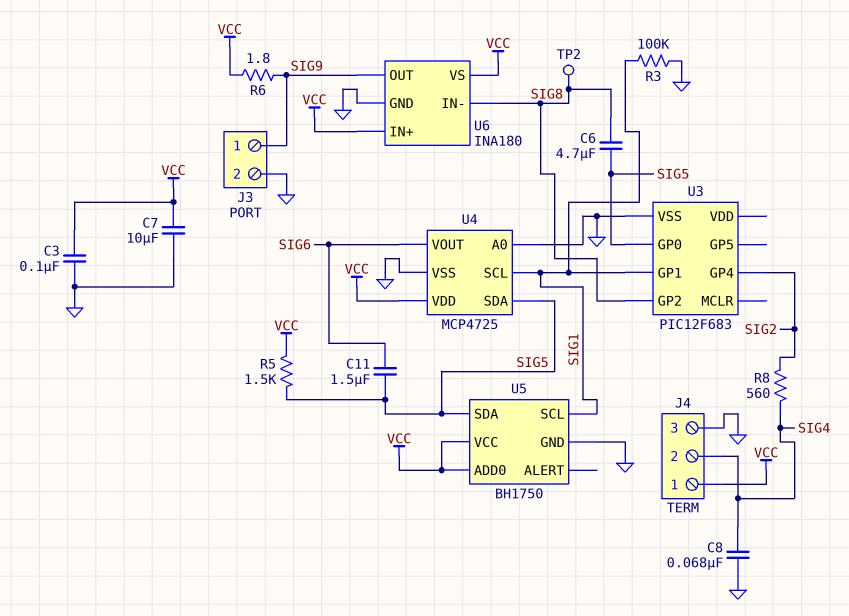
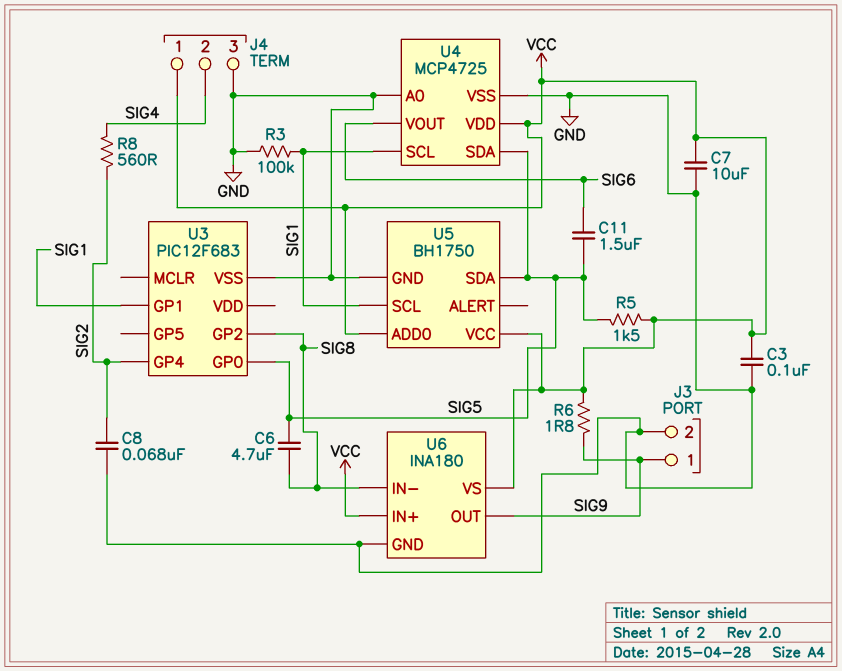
C8: 68nF (GND, SIG4) -> 68nF (GND, SIG2)
TP2: test point (SIG8) -> none

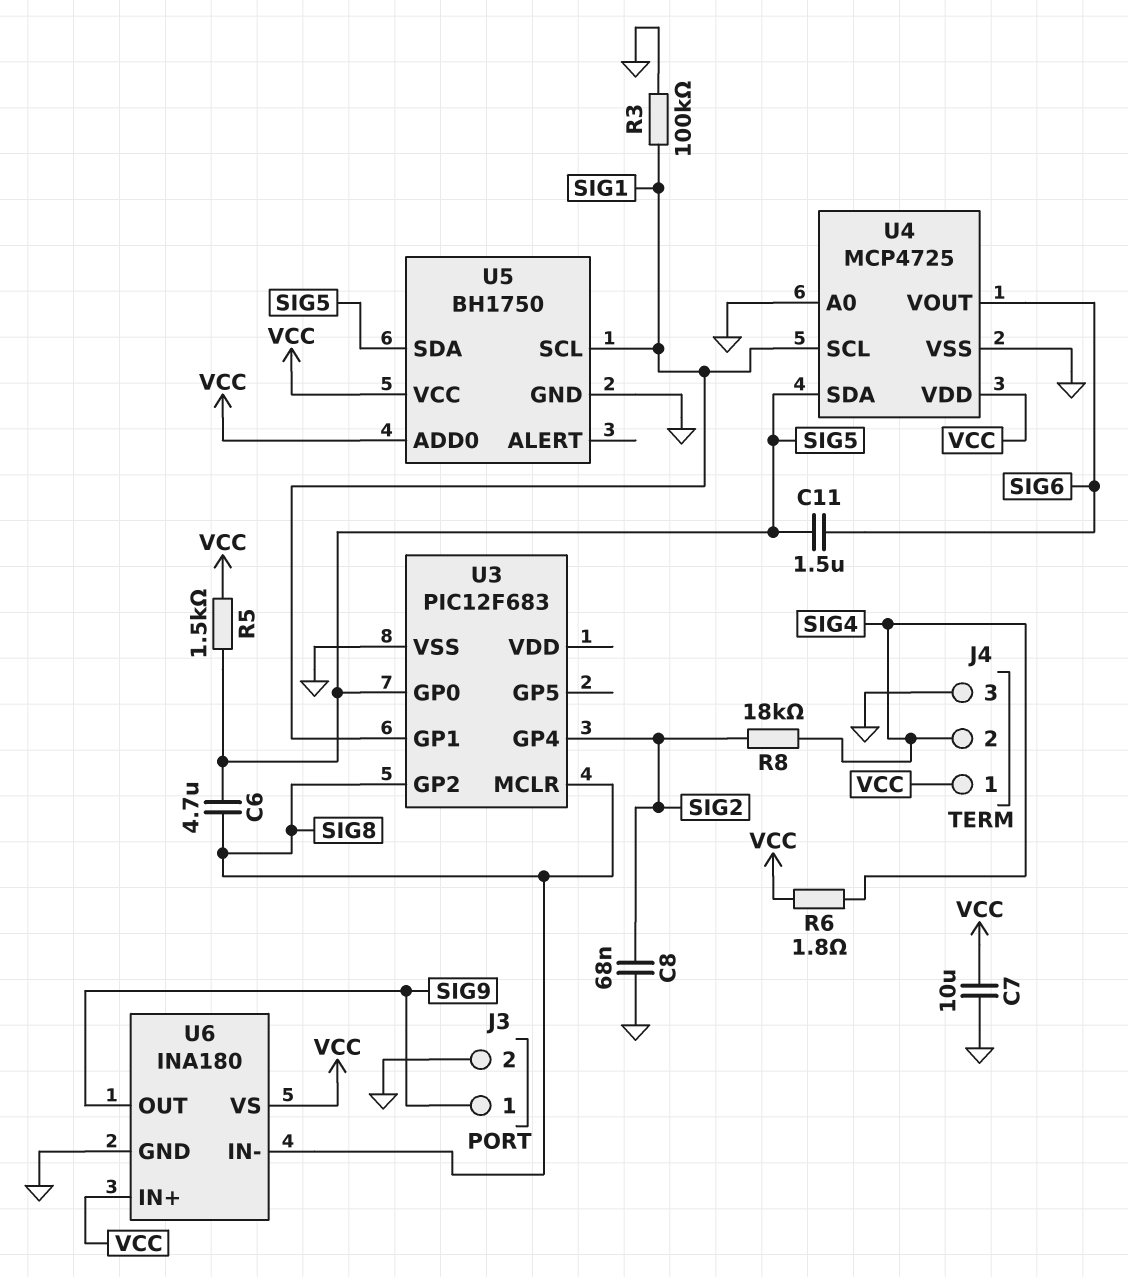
C3: 100nF (GND, VCC) -> none
R6: 1.8 (SIG9, VCC) -> 1.8 (SIG4, VCC)
R8: 560 (SIG2, SIG4) -> 18k (SIG2, SIG4)
U3 pin MCLR: none -> SIG8

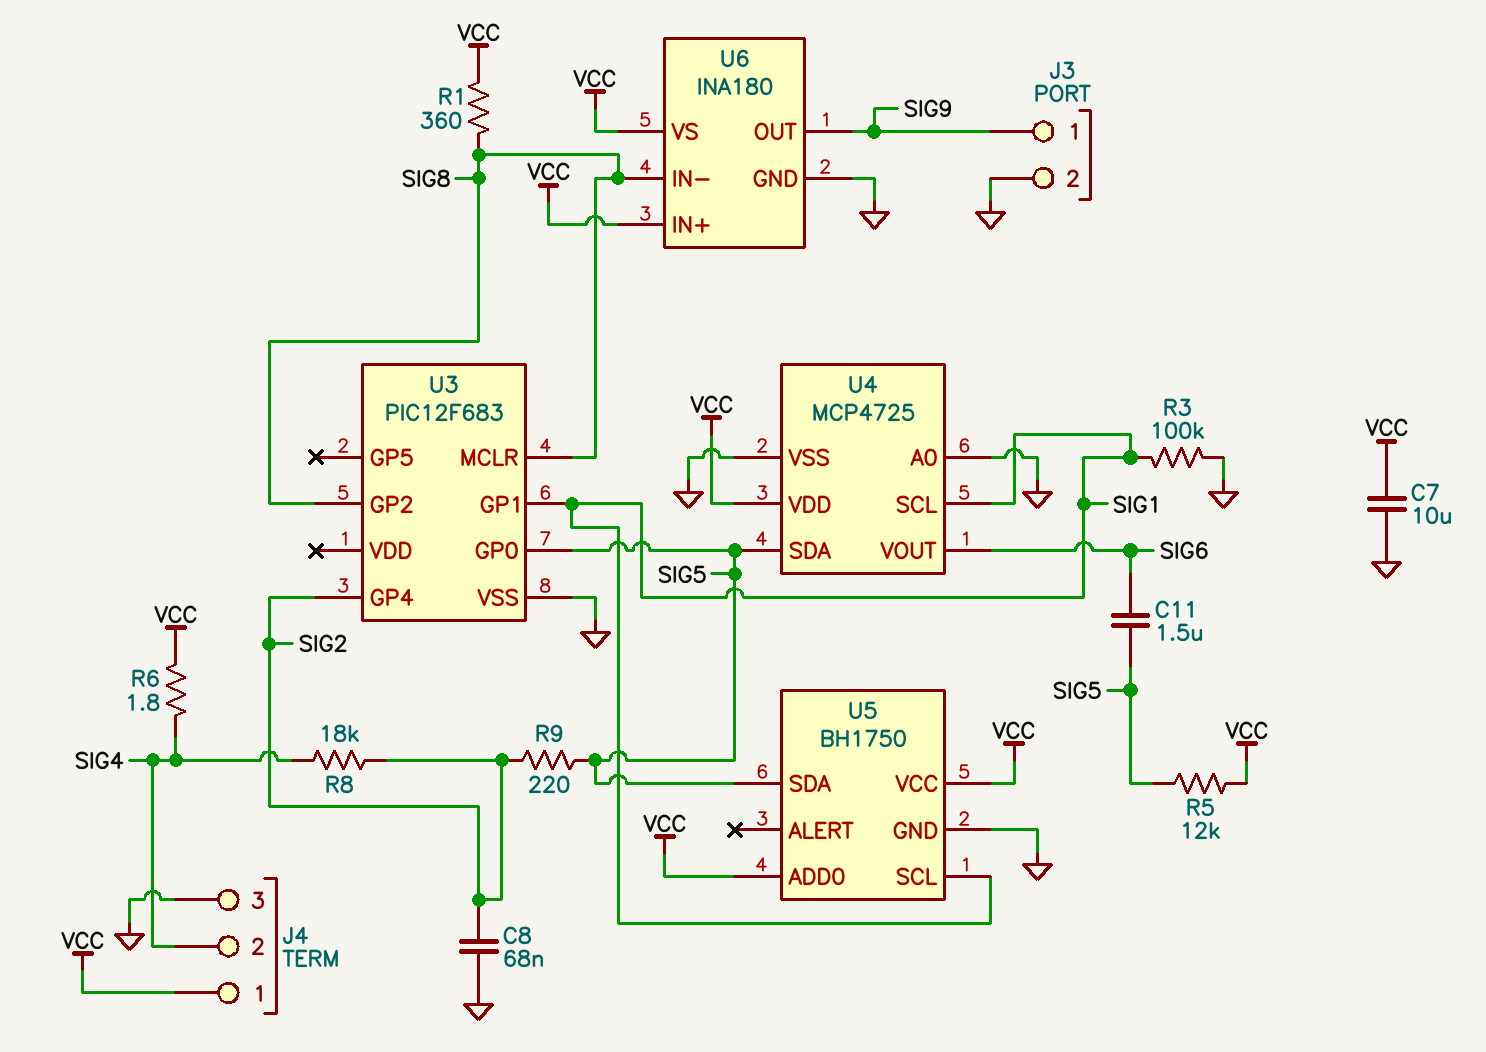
C6: 4.7uF (SIG5, SIG8) -> none
R1: none -> 360 (SIG8, VCC)
R5: 1.5k (SIG5, VCC) -> 12k (SIG5, VCC)
R9: none -> 220 (SIG2, SIG5)

